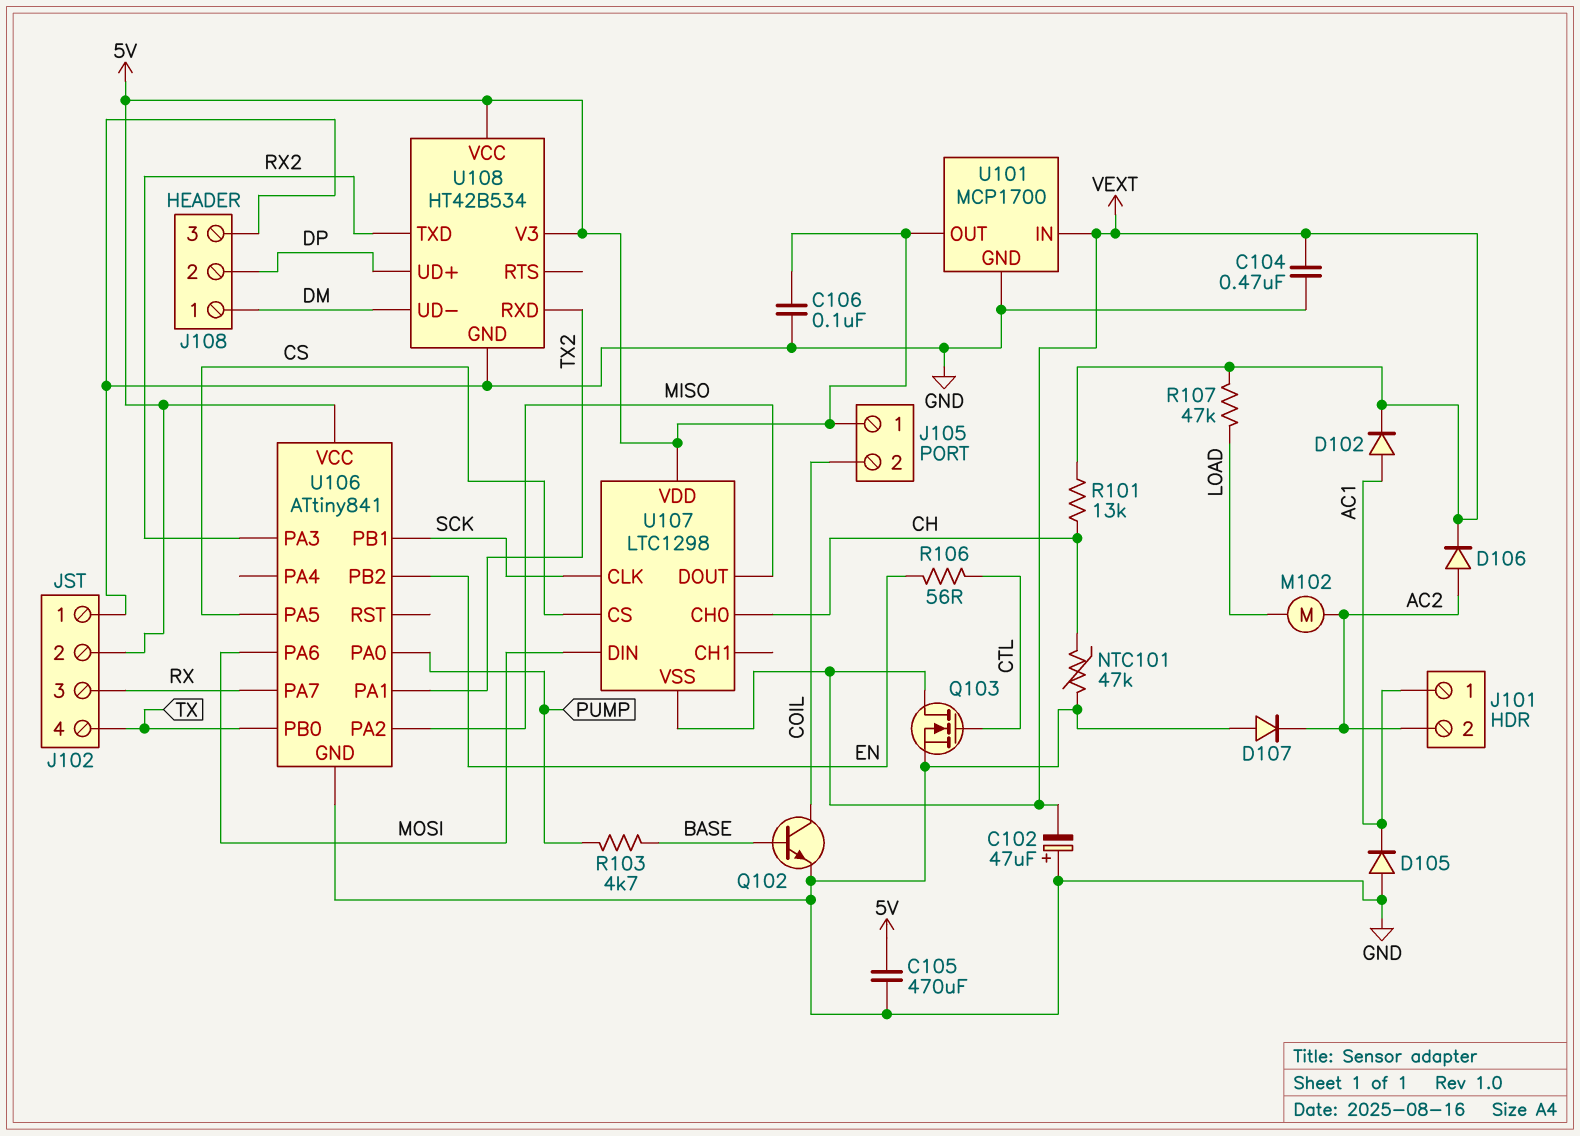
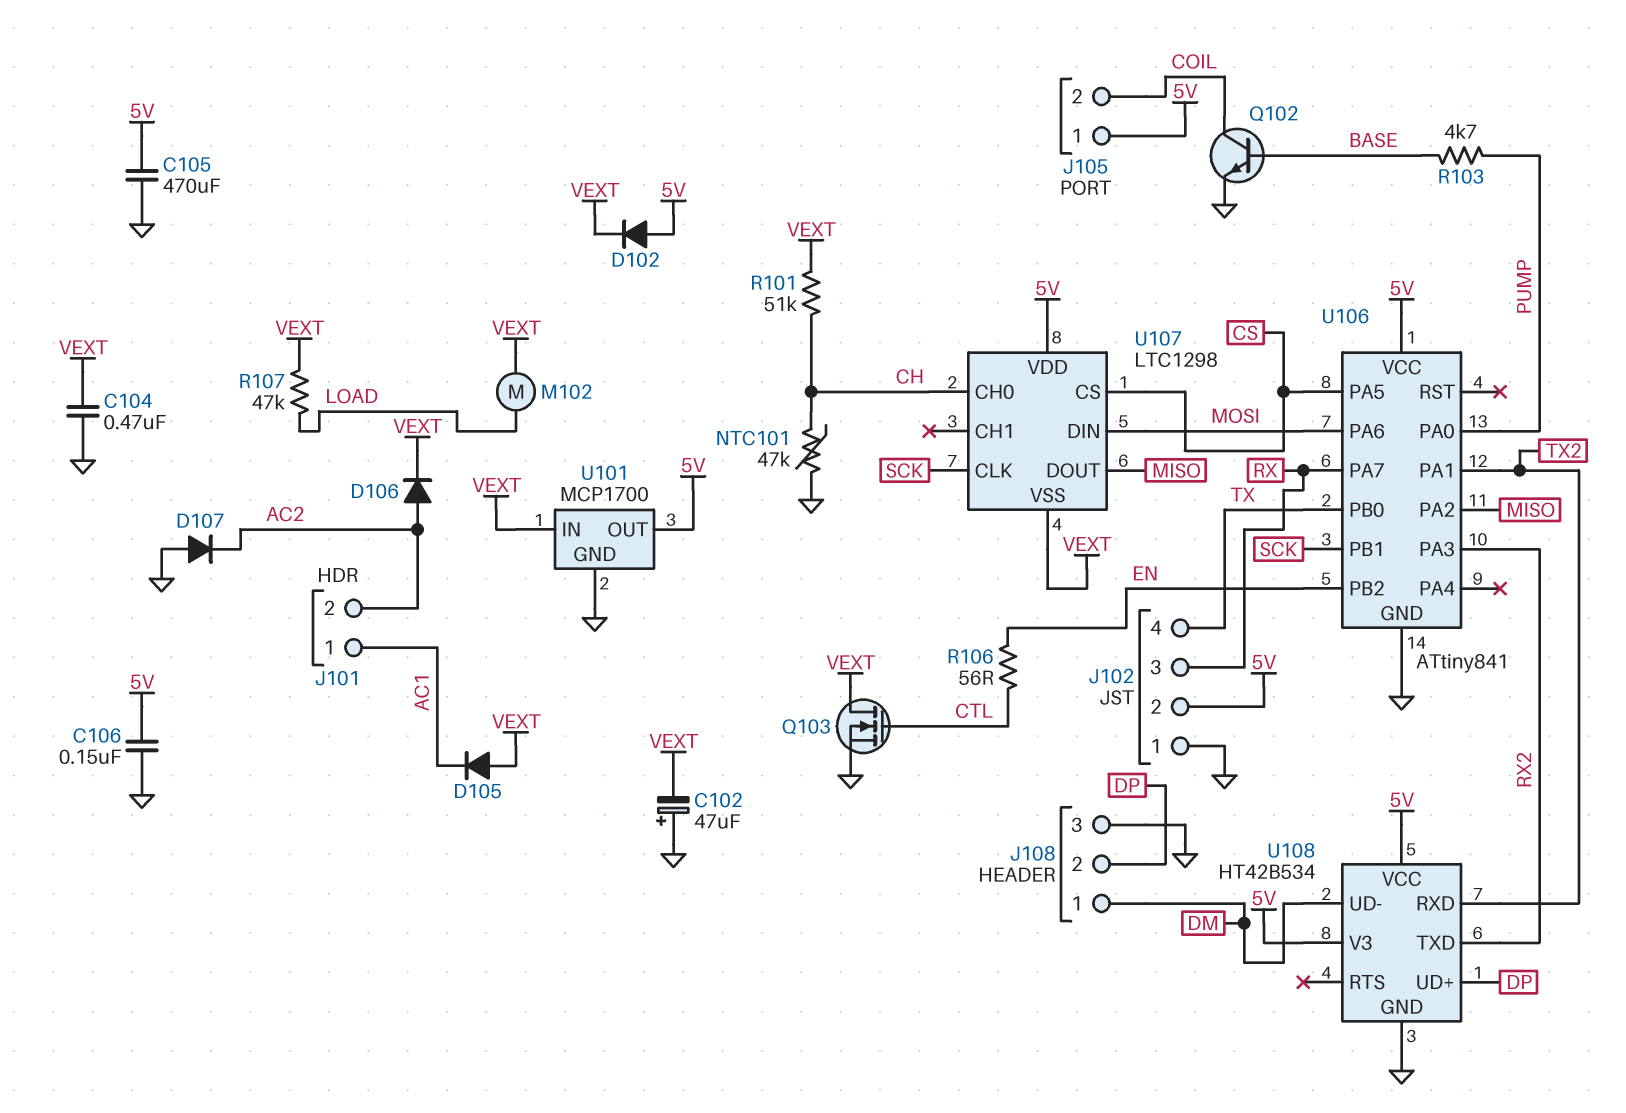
C106: 100nF (5V, GND) -> 150nF (5V, GND)
D102: diode (A AC1, K VEXT) -> diode (A 5V, K VEXT)
D105: diode (A GND, K AC1) -> diode (A VEXT, K AC1)
M102: motor (AC2, LOAD) -> motor (LOAD, VEXT)
R101: 13k (CH, VEXT) -> 51k (CH, VEXT)

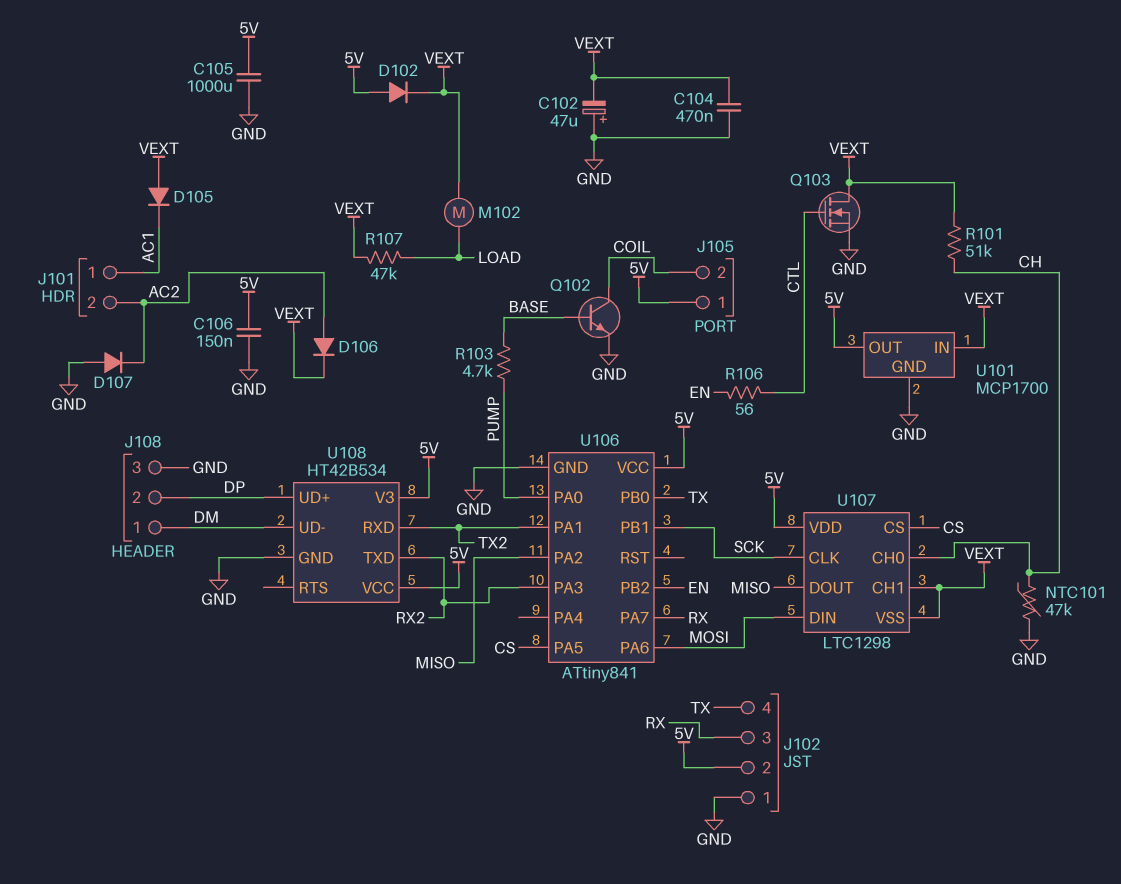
C105: 470uF (5V, GND) -> 1000uF (5V, GND)
U107 pin CH1: none -> VEXT

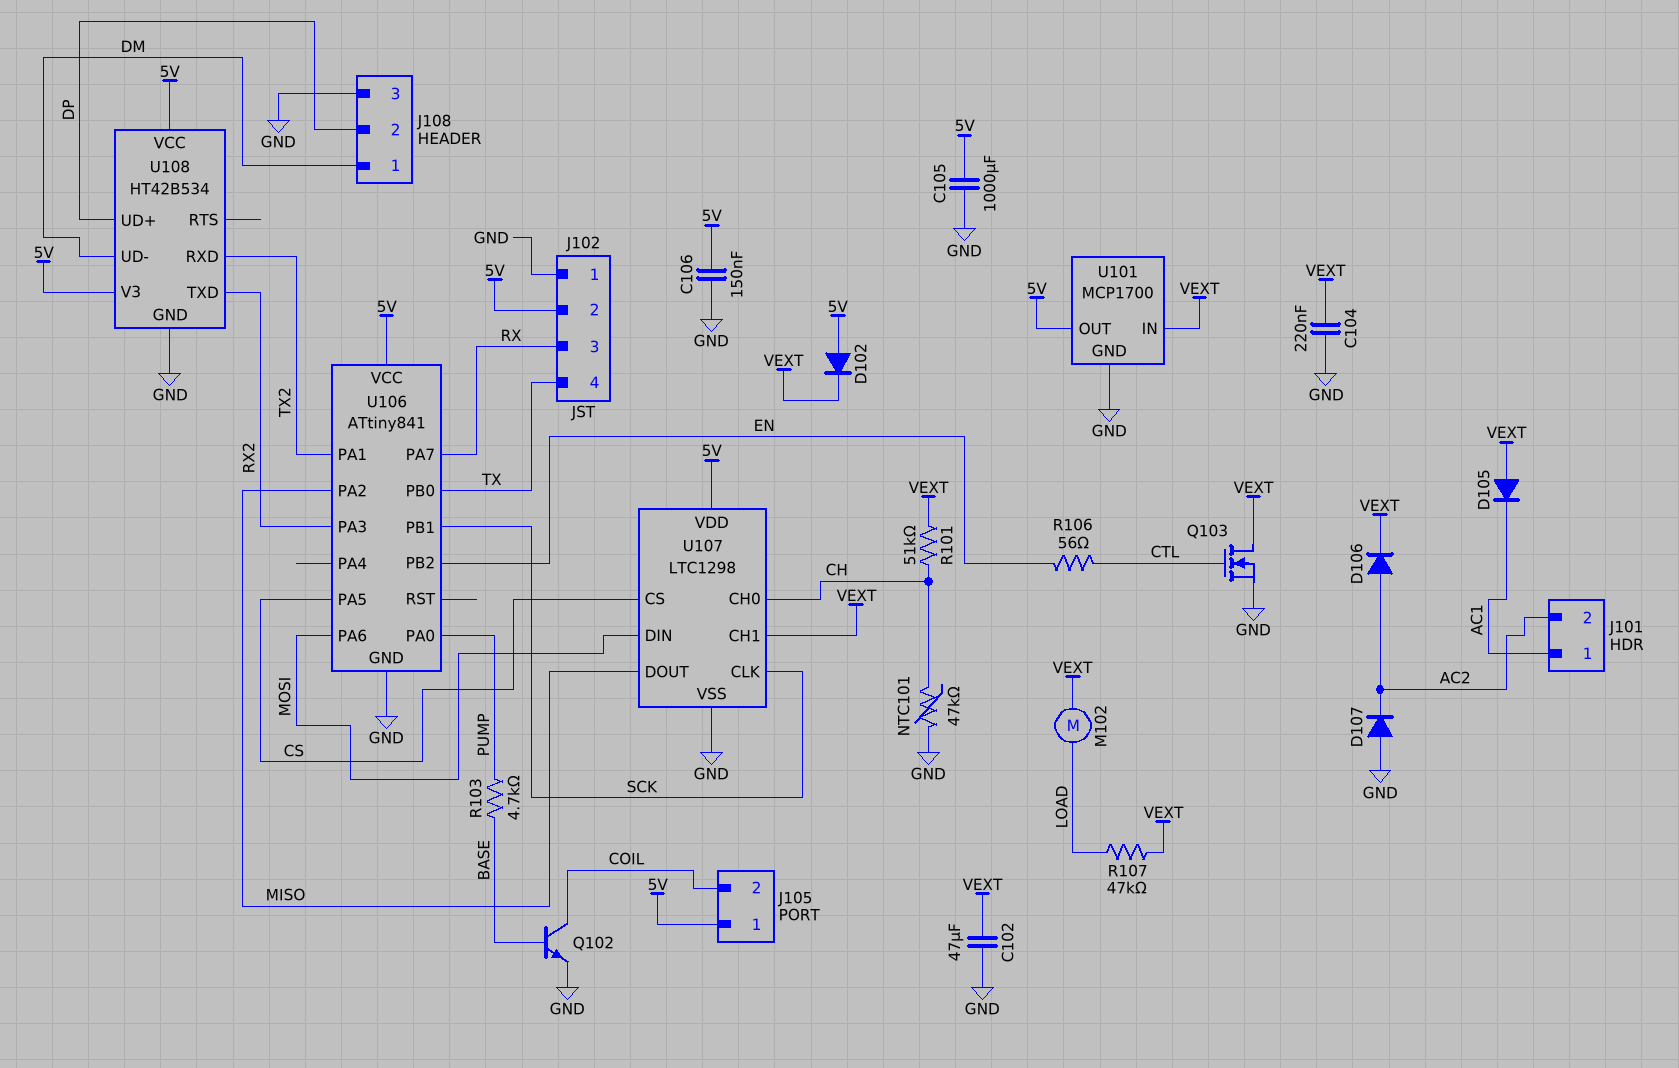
C102: 47uF (plus GND, minus VEXT) -> 47uF (GND, VEXT)
C104: 470nF (GND, VEXT) -> 220nF (GND, VEXT)
U107 pin VSS: VEXT -> GND

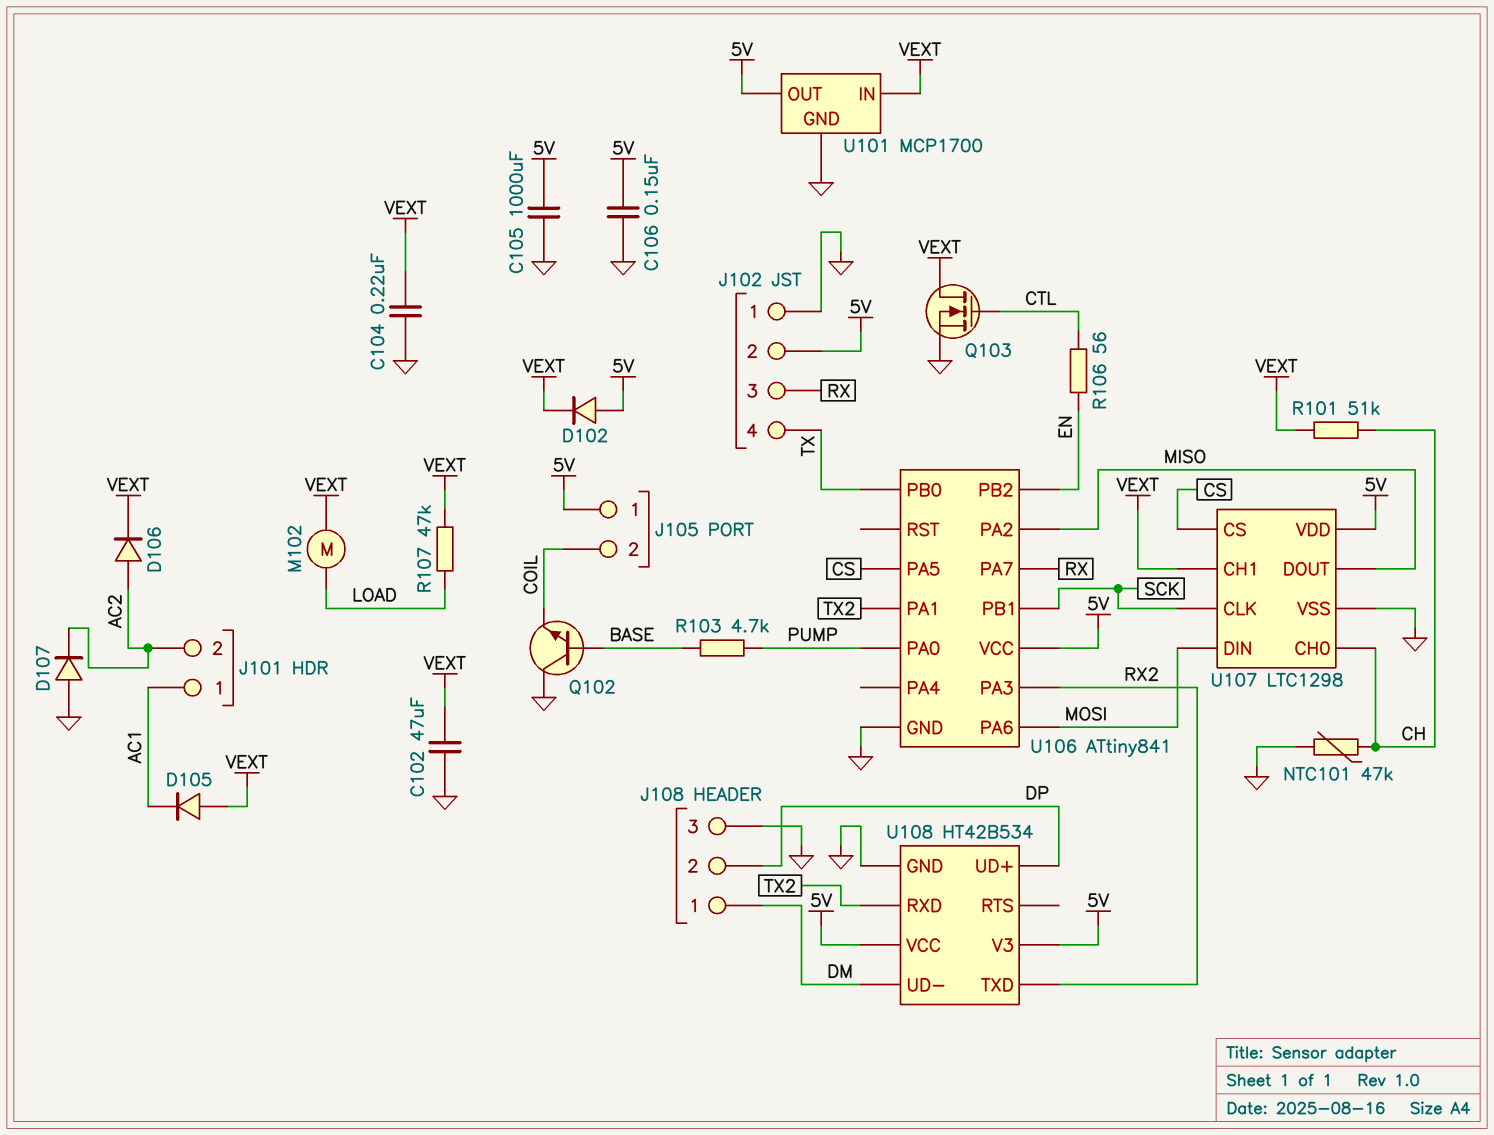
Q102: NPN (B BASE, C COIL, E GND) -> NPN (B BASE, C GND, E COIL)

